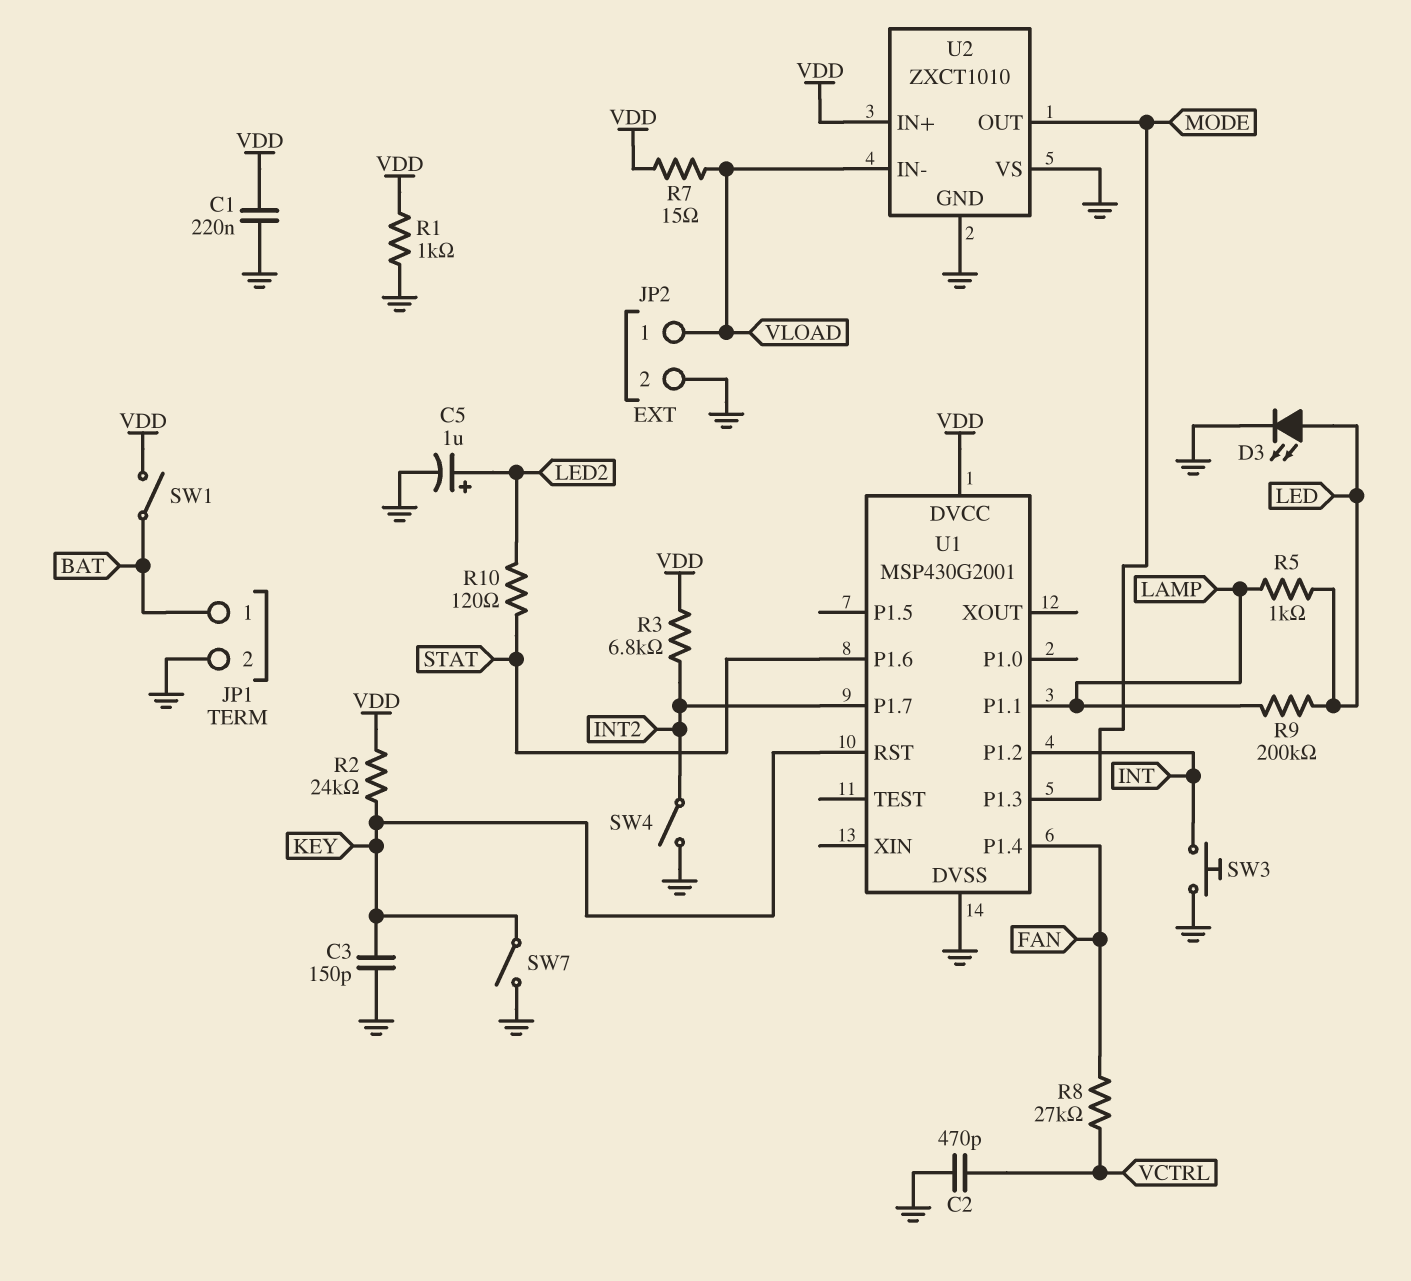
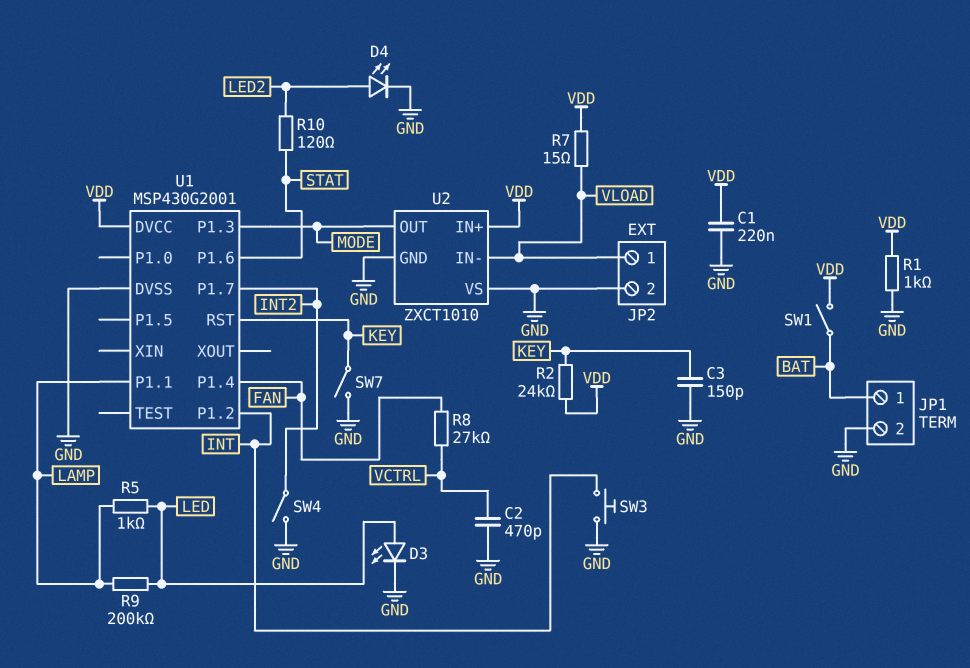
C5: 1uF (plus LED2, minus GND) -> none
D4: none -> LED (A LED2, K GND)
R3: 6.8k (INT2, VDD) -> none

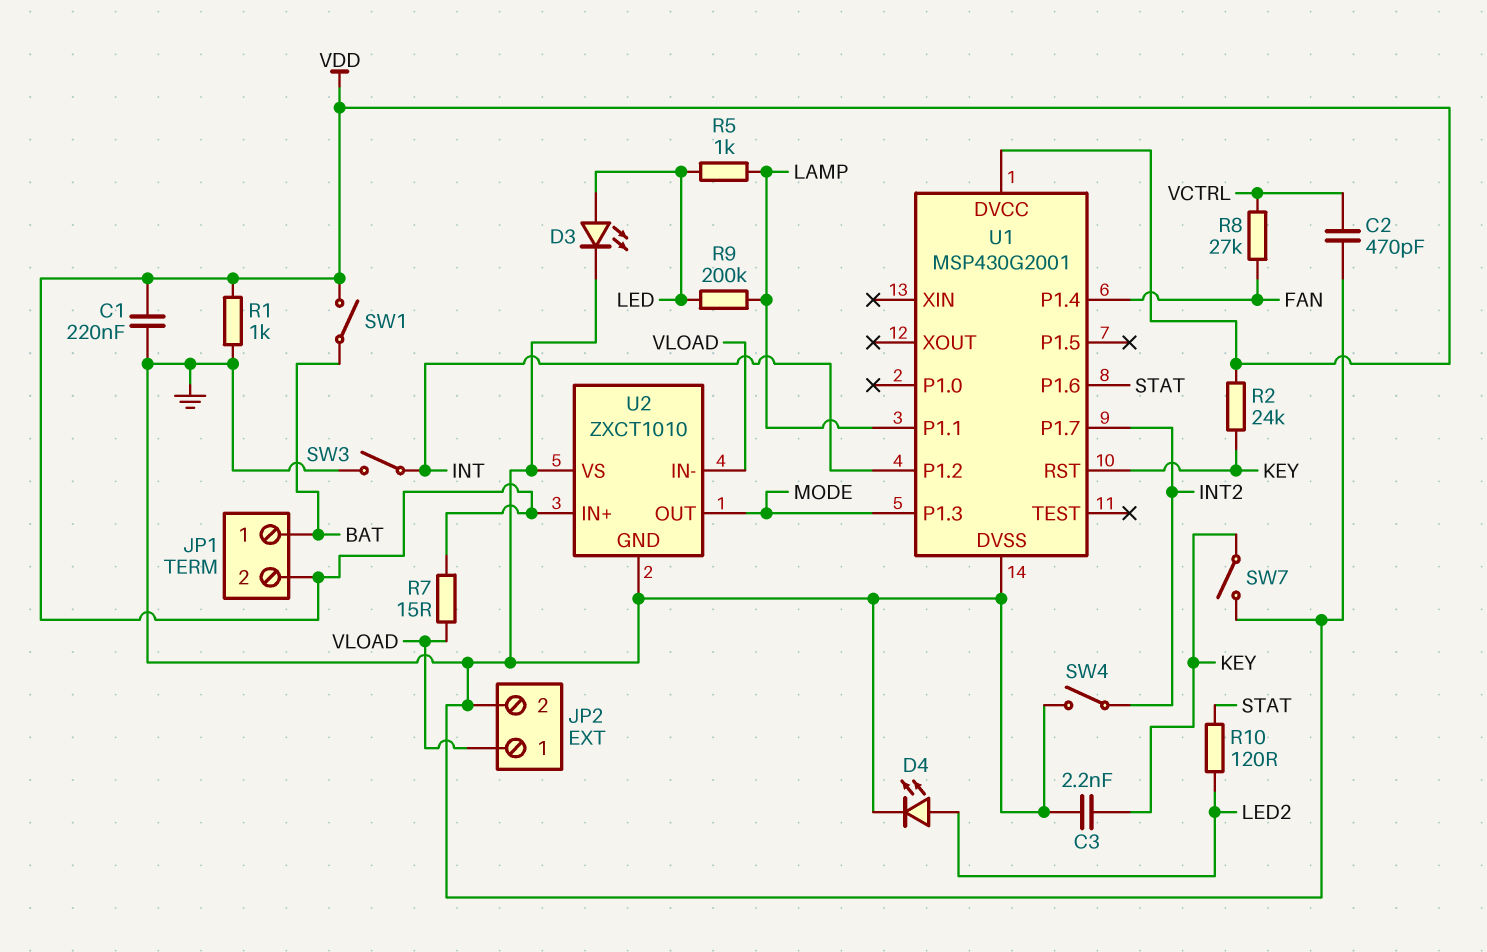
C3: 150pF (GND, KEY) -> 2.2nF (GND, KEY)
JP1 pin 2: GND -> VDD
SW3: button (GND, INT) -> switch (GND, INT)

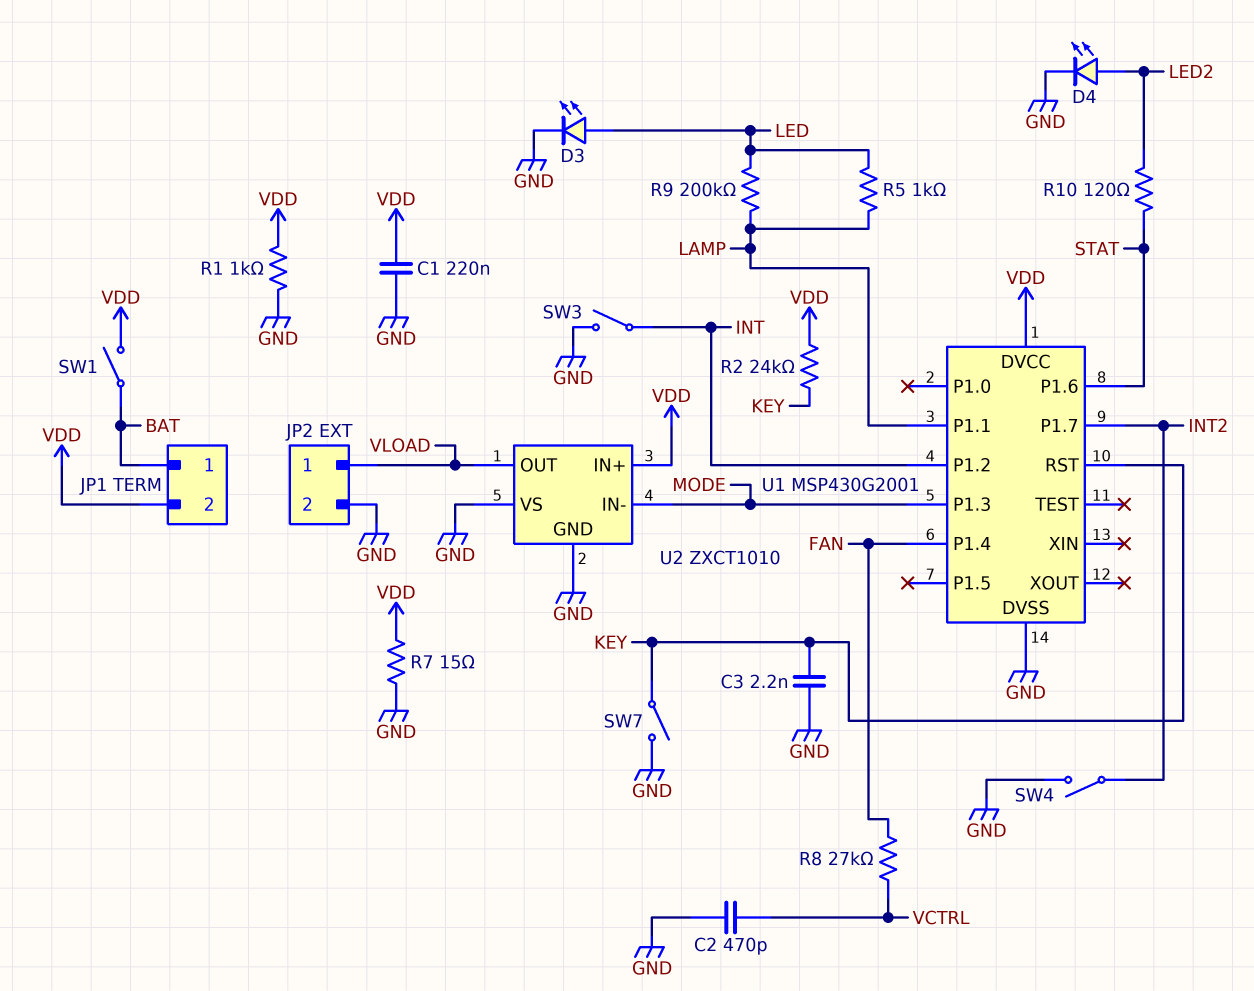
R7: 15 (VDD, VLOAD) -> 15 (GND, VDD)
U2 pin IN-: VLOAD -> MODE
U2 pin OUT: MODE -> VLOAD

